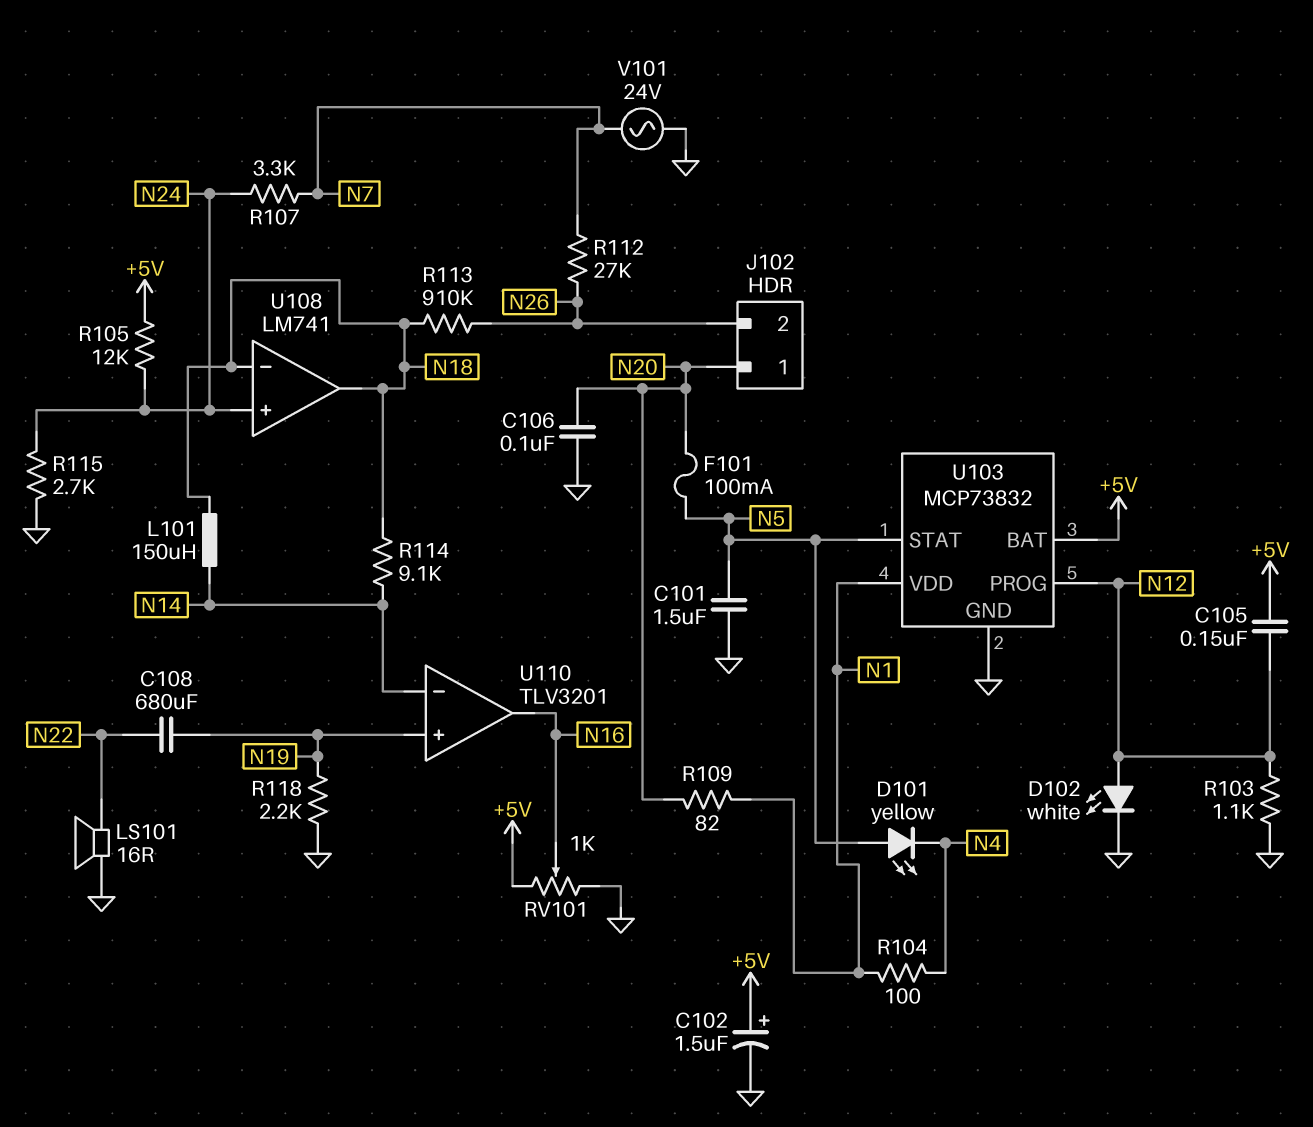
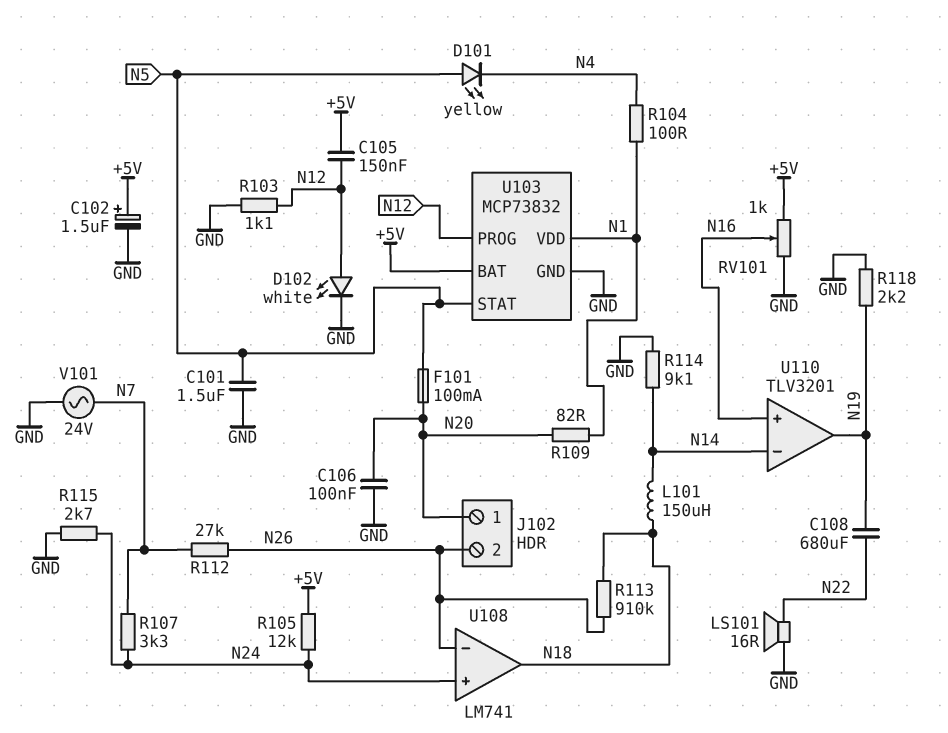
R114: 9.1k (N14, N18) -> 9.1k (GND, N14)
U108 pin in-: N18 -> N26
U110 pin in+: N19 -> N16
U110 pin out: N16 -> N19

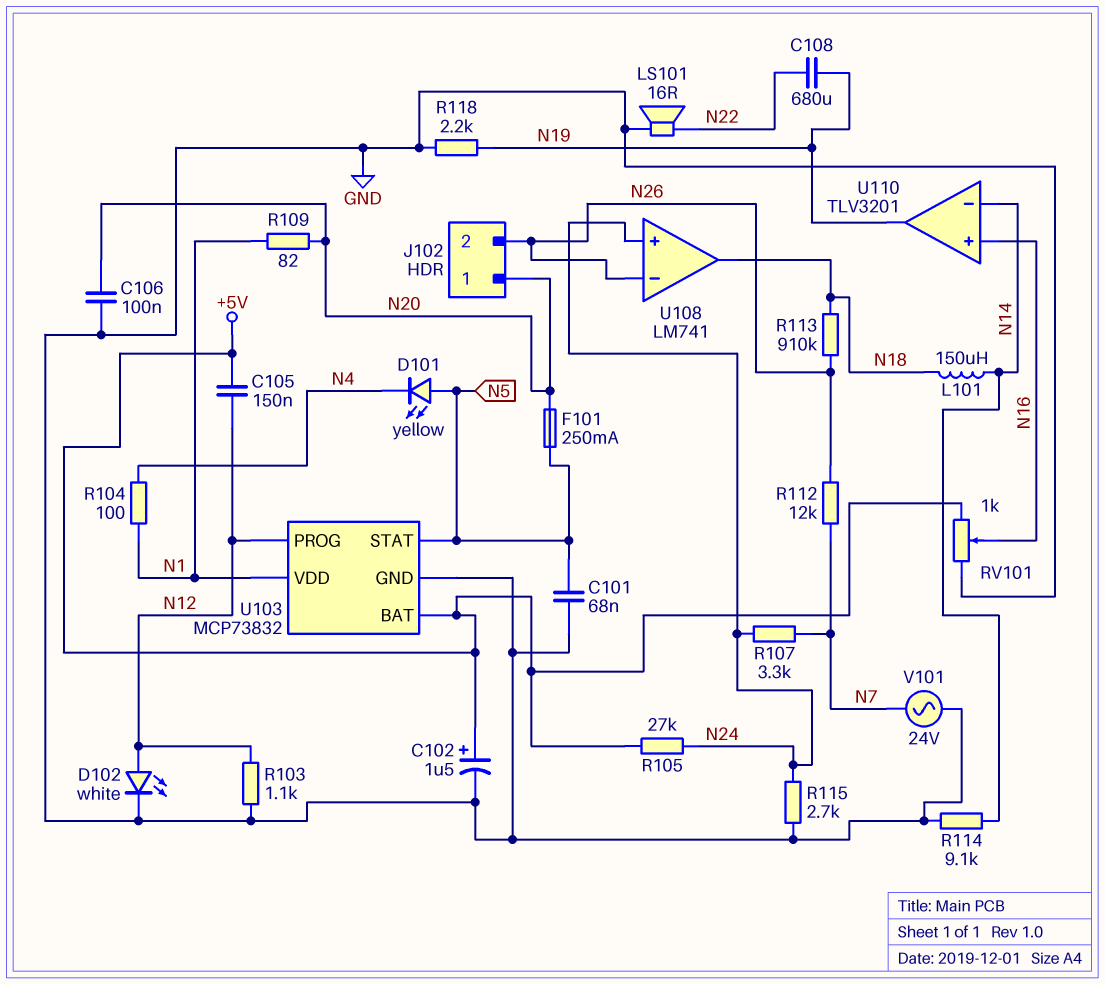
C101: 1.5uF (GND, N5) -> 68nF (GND, N5)
F101: 100mA (N5, N20) -> 250mA (N5, N20)
R105: 12k (+5V, N24) -> 27k (+5V, N24)
R112: 27k (N7, N26) -> 12k (N7, N26)

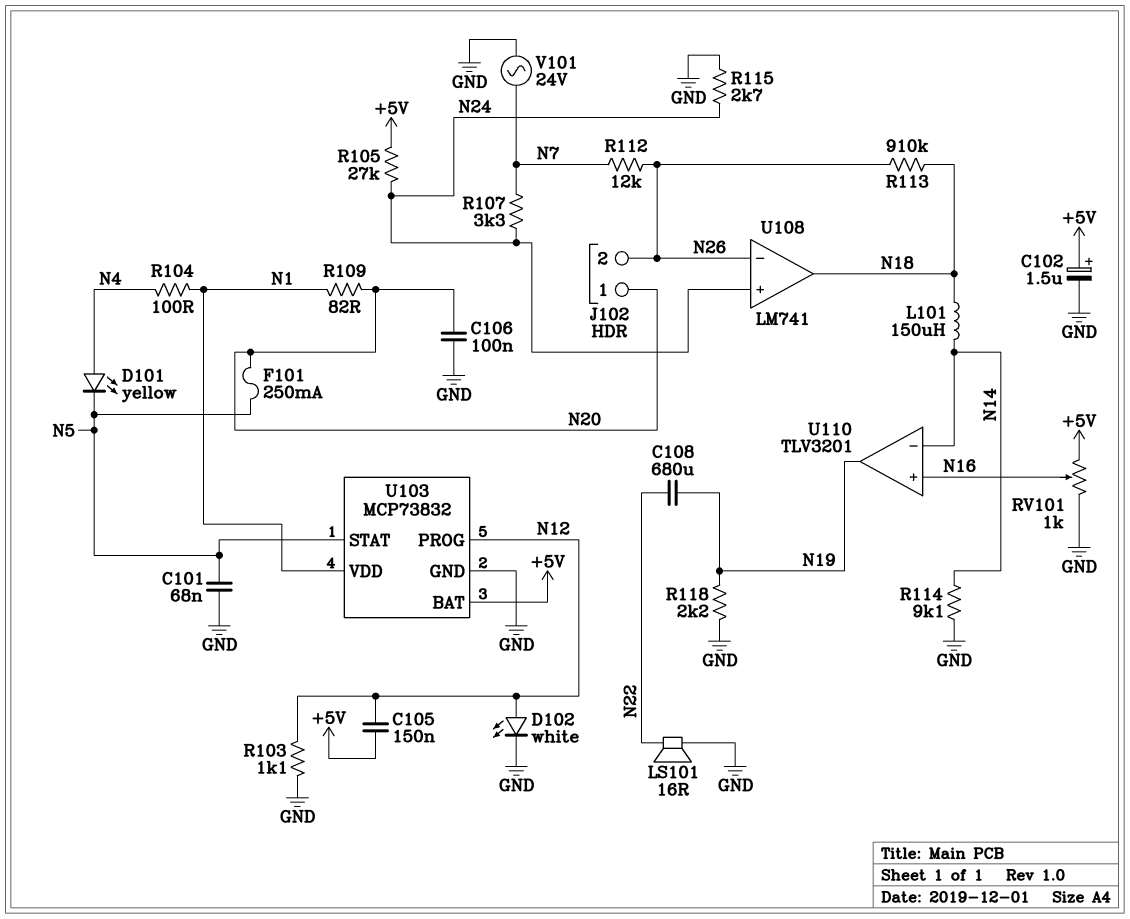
D101: LED yellow (A N5, K N4) -> LED yellow (A N4, K N5)

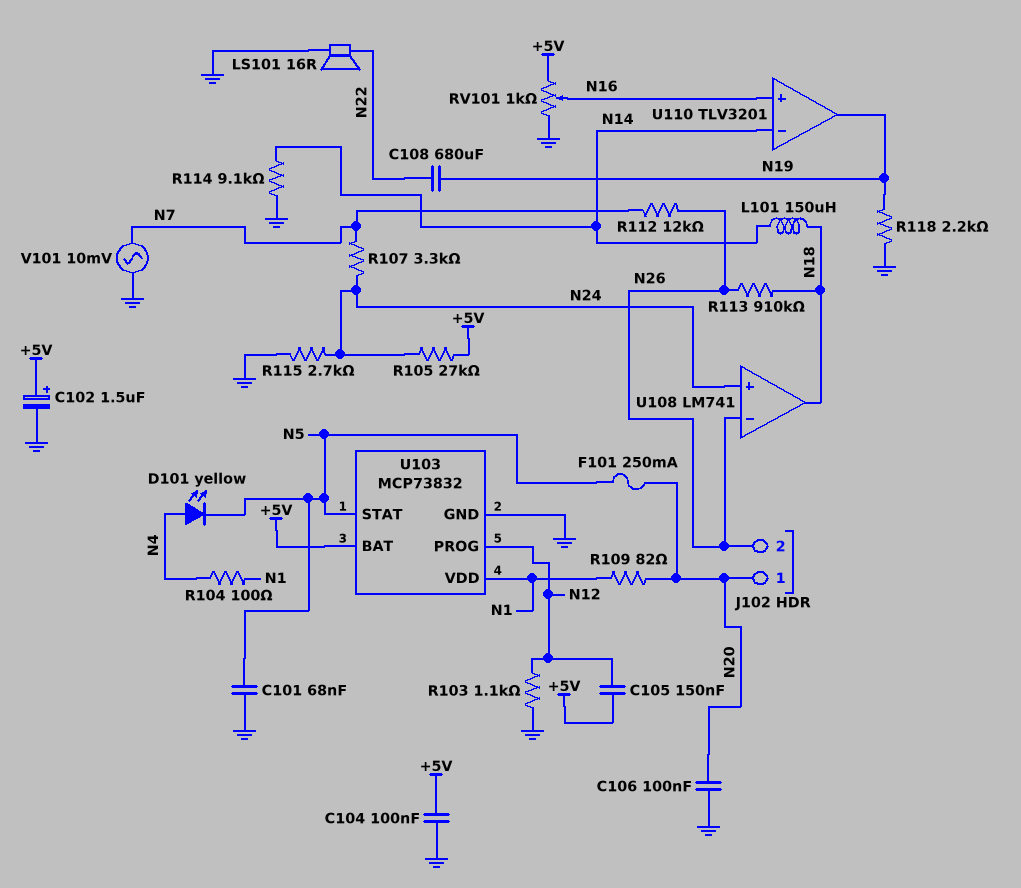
C104: none -> 100nF (+5V, GND)
D102: LED white (A N12, K GND) -> none
V101: AC 24V (GND, N7) -> AC 10mV (GND, N7)

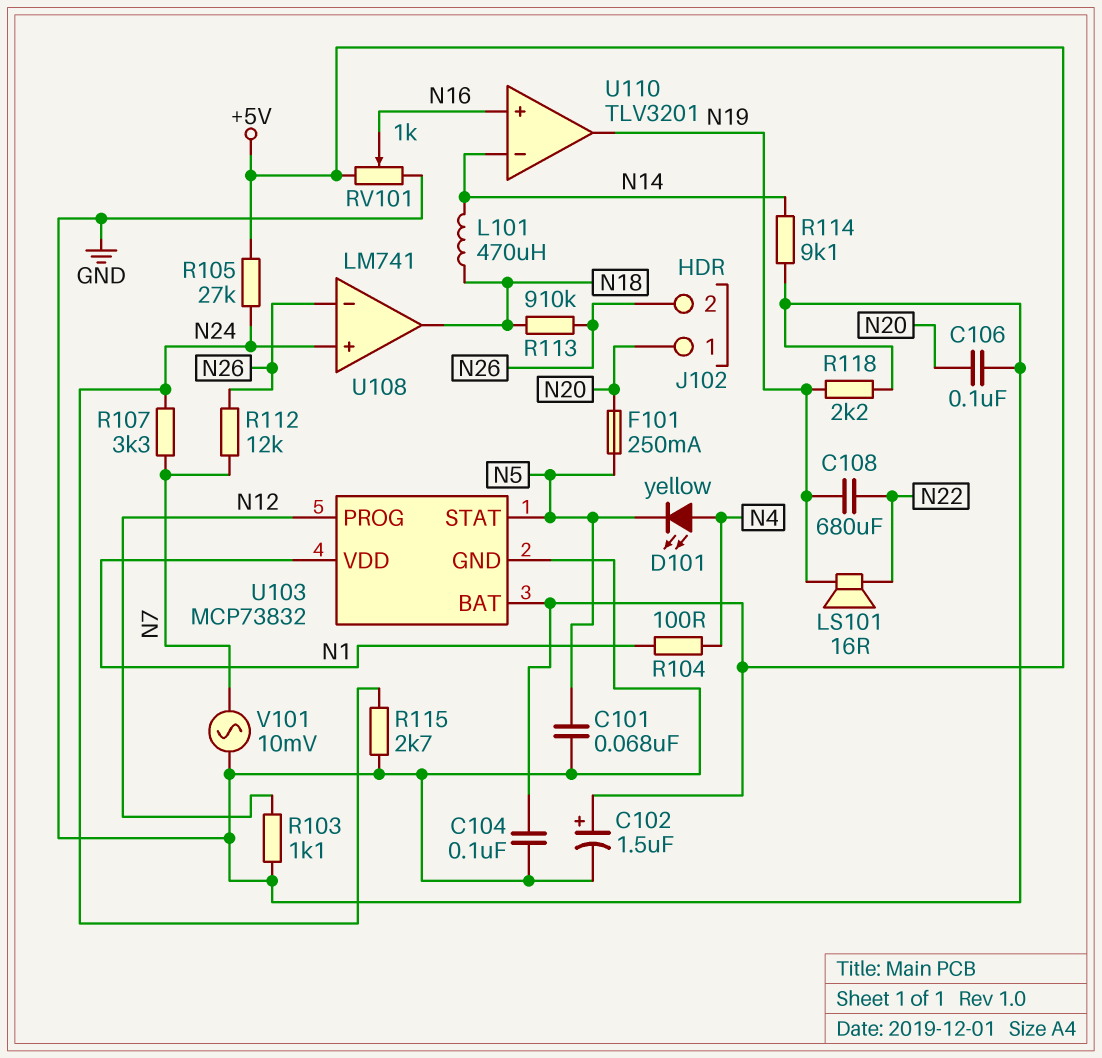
C105: 150nF (+5V, N12) -> none
L101: 150uH (N14, N18) -> 470uH (N14, N18)
LS101: speaker 16R (GND, N22) -> speaker 16R (N19, N22)
R109: 82 (N1, N20) -> none

